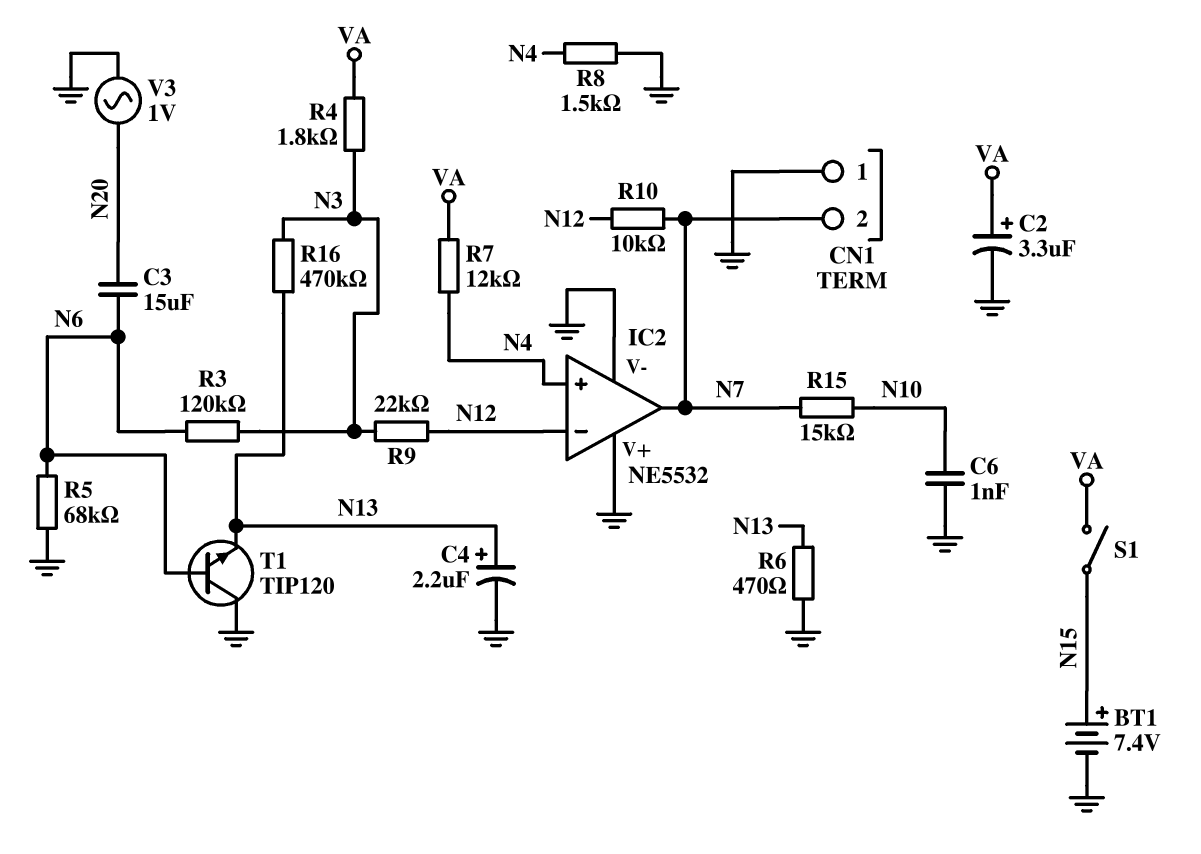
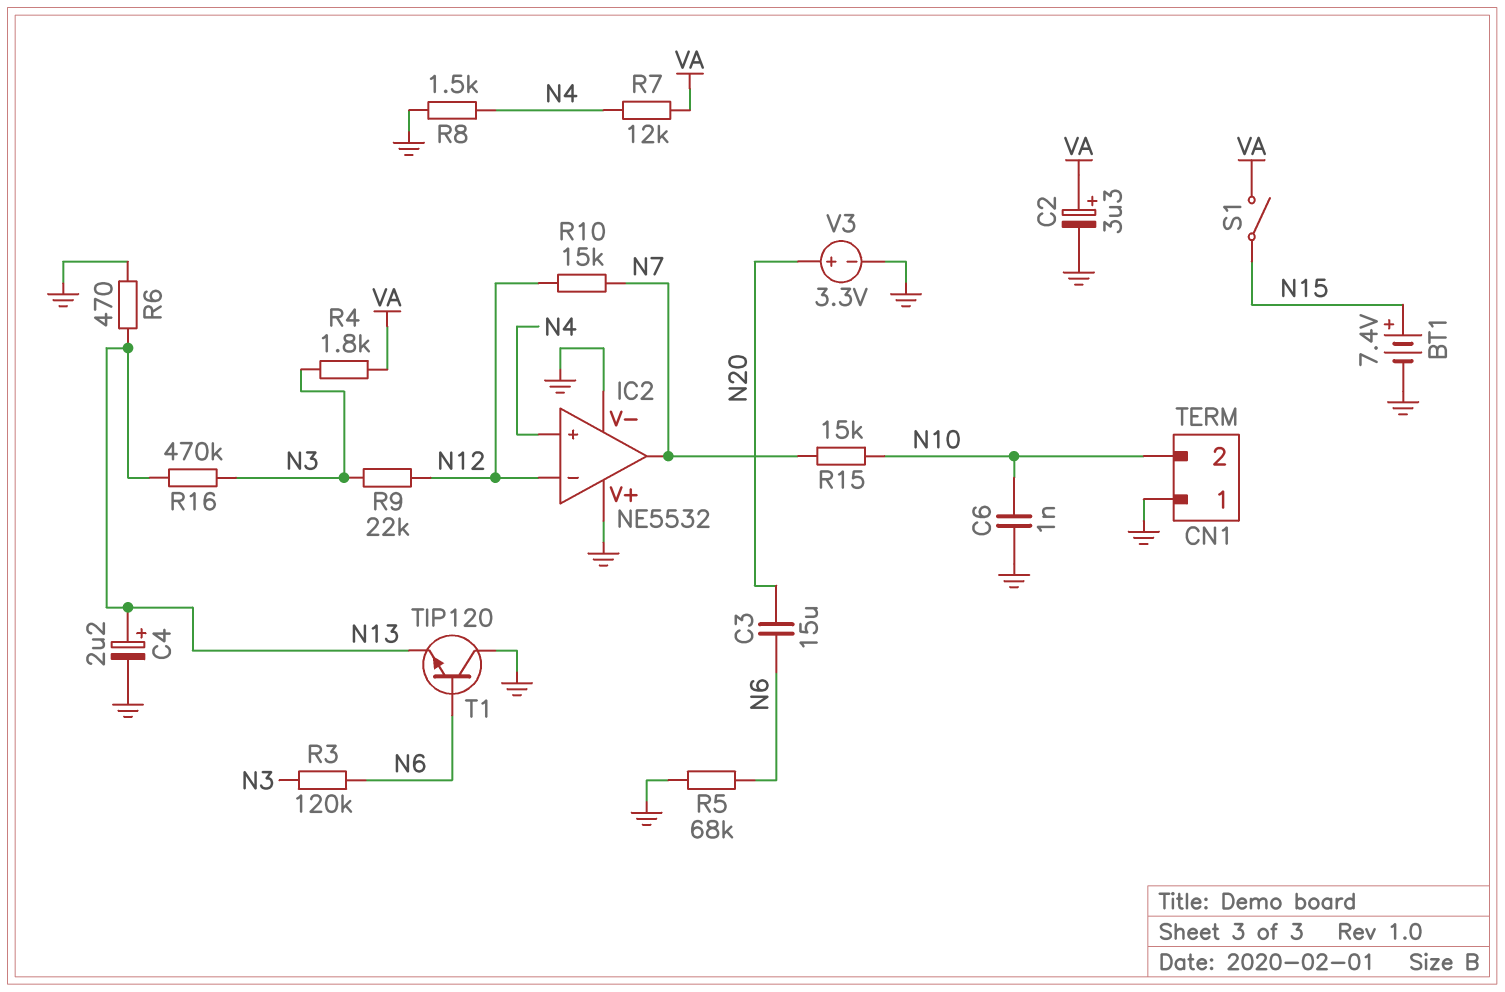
CN1 pin 2: N7 -> N10
R10: 10k (N7, N12) -> 15k (N7, N12)
V3: AC 1V (GND, N20) -> 3.3V (plus N20, minus GND)

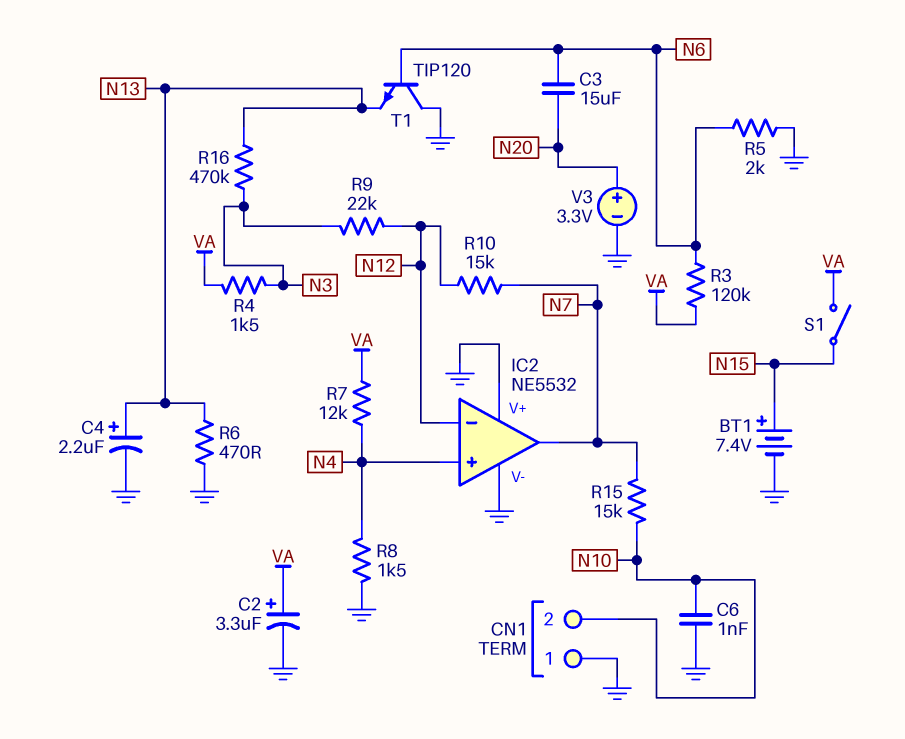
R3: 120k (N3, N6) -> 120k (N6, VA)
R4: 1.8k (N3, VA) -> 1.5k (N3, VA)
R5: 68k (GND, N6) -> 2k (GND, N6)

